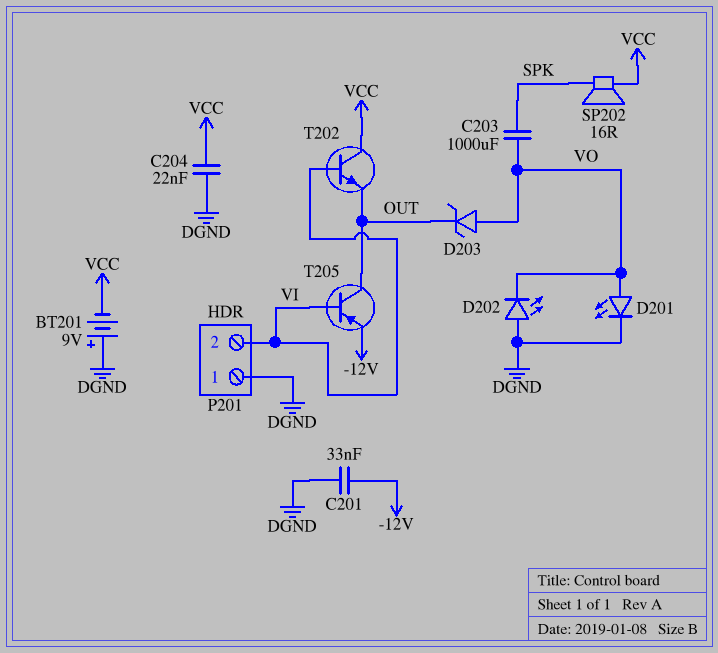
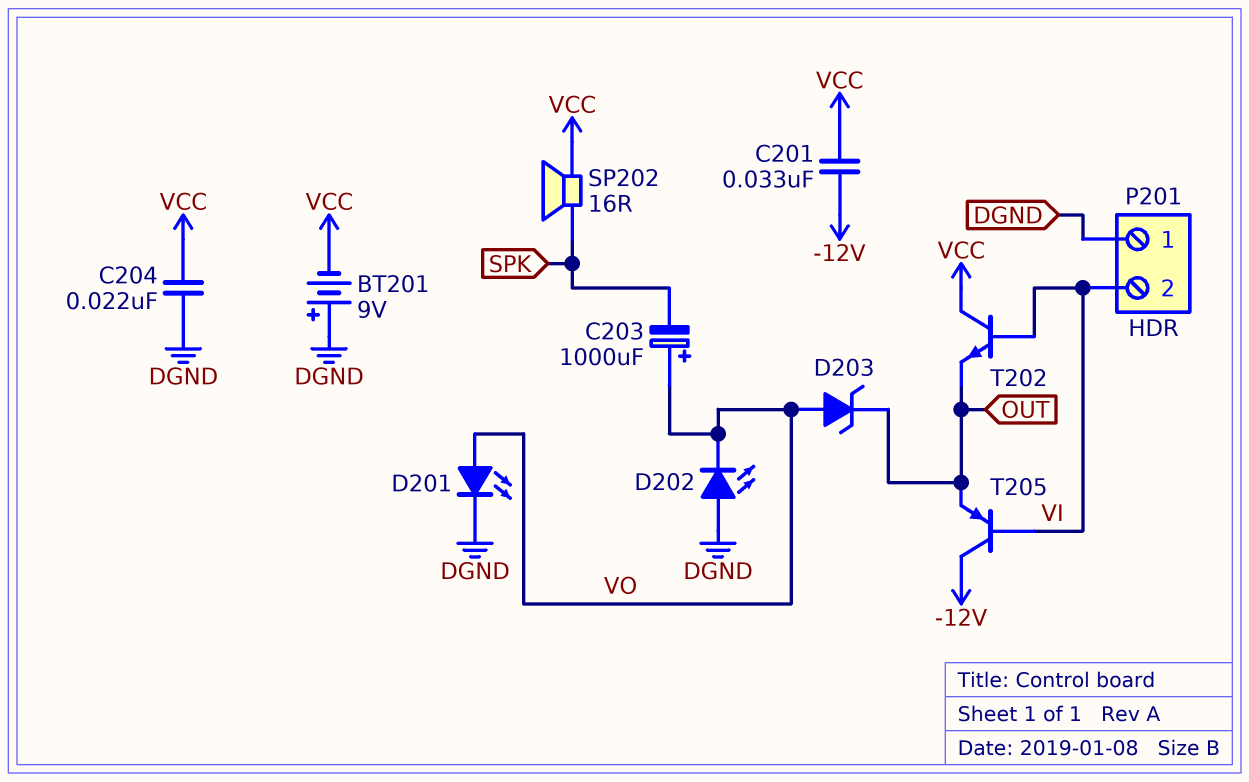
C201: 33nF (-12V, DGND) -> 33nF (-12V, VCC)
C203: 1000uF (SPK, VO) -> 1000uF (plus VO, minus SPK)
T205: PNP (B VI, C OUT, E -12V) -> PNP (B VI, C -12V, E OUT)

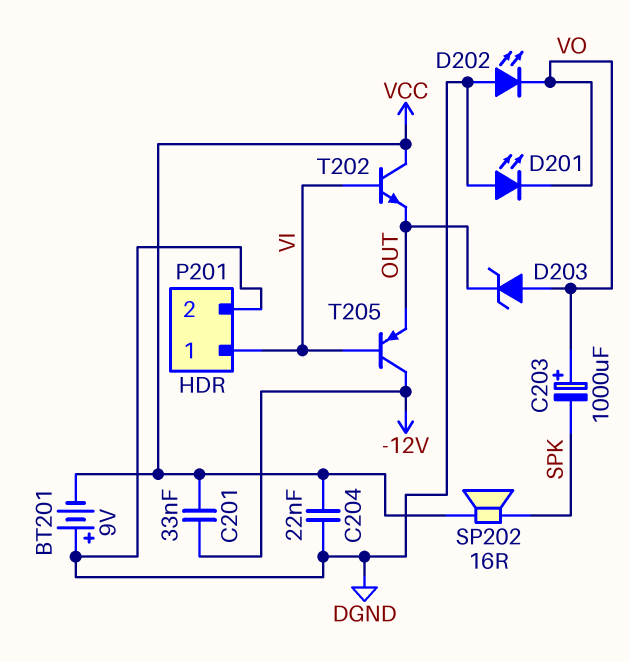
D201: LED (A VO, K DGND) -> LED (A DGND, K VO)
P201 pin 1: DGND -> VI
P201 pin 2: VI -> DGND

